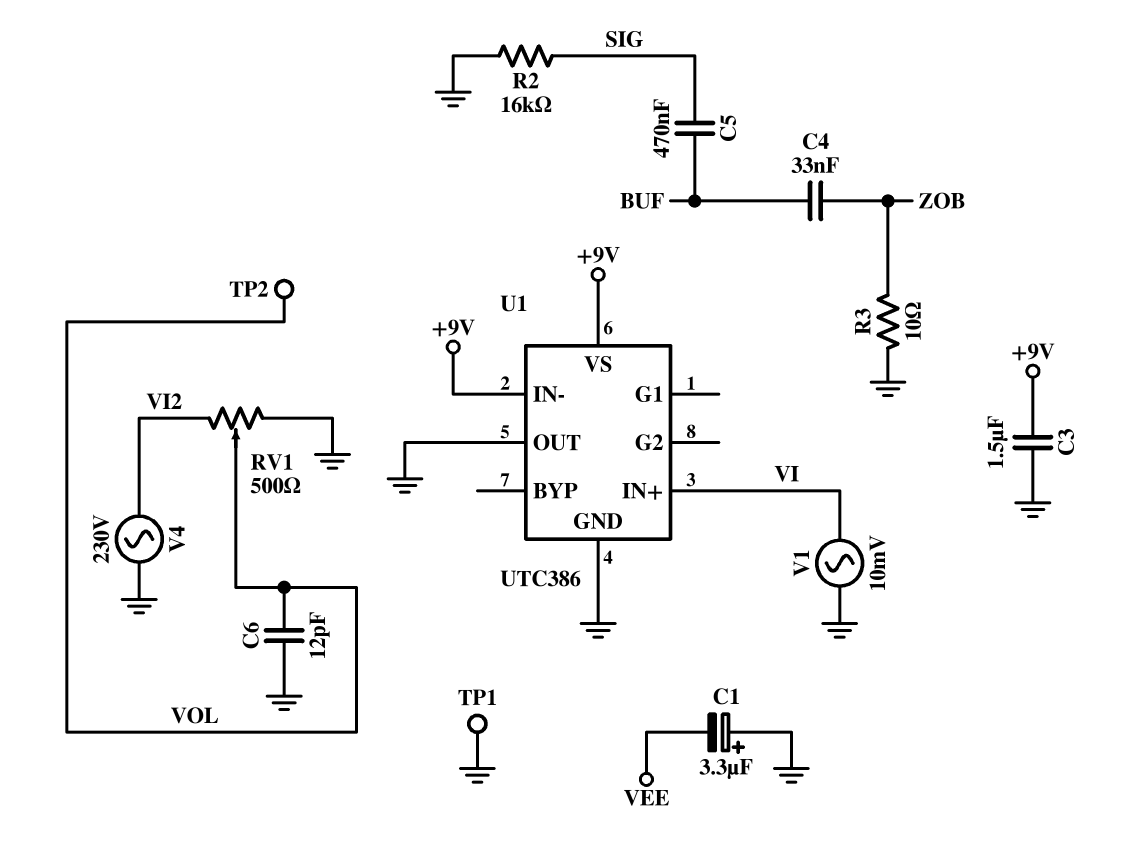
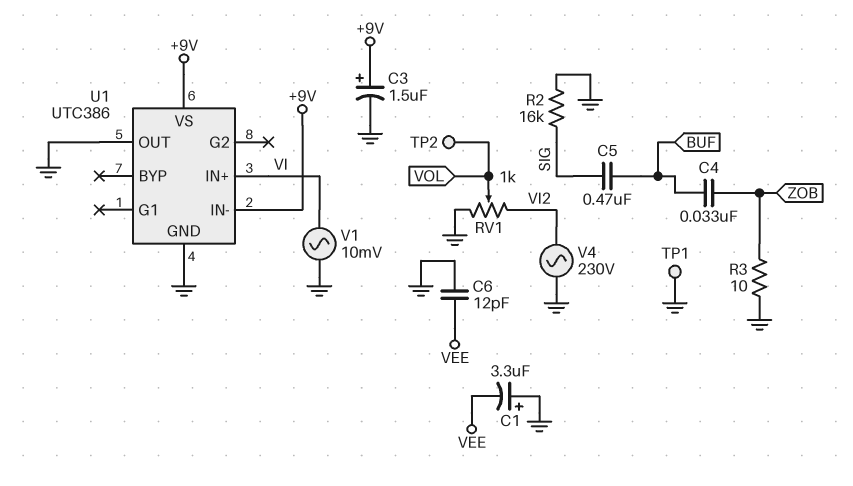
C3: 1.5uF (+9V, GND) -> 1.5uF (plus +9V, minus GND)
C6: 12pF (GND, VOL) -> 12pF (GND, VEE)
RV1: 500 (GND, VI2, wiper VOL) -> 1k (GND, VI2, wiper VOL)

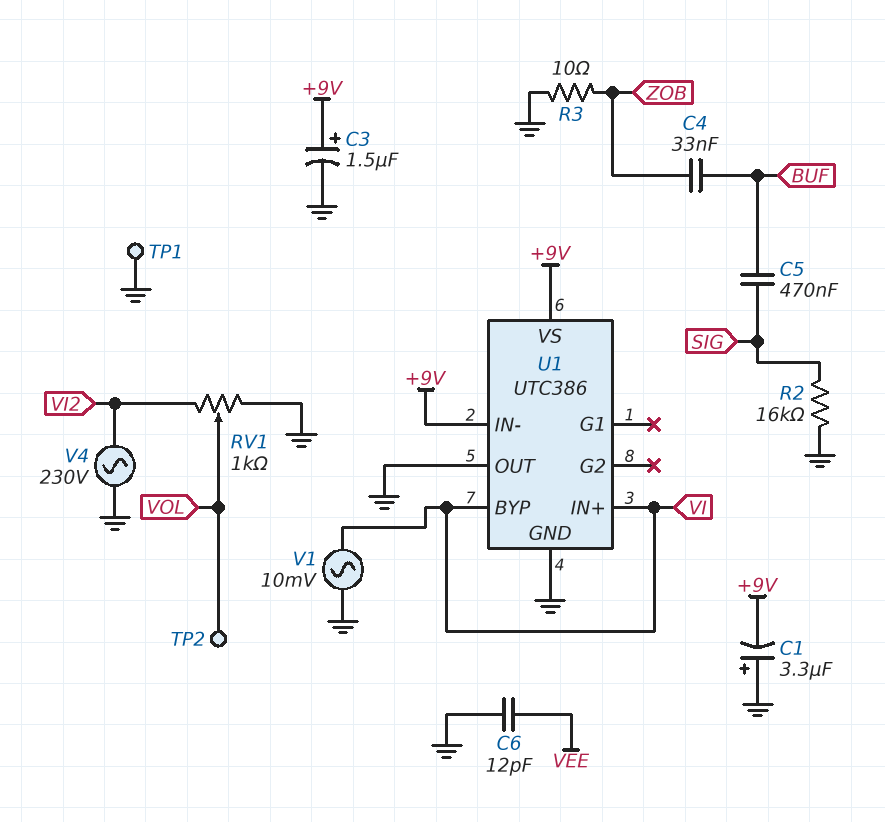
C1: 3.3uF (plus GND, minus VEE) -> 3.3uF (plus GND, minus +9V)
U1 pin BYP: none -> VI

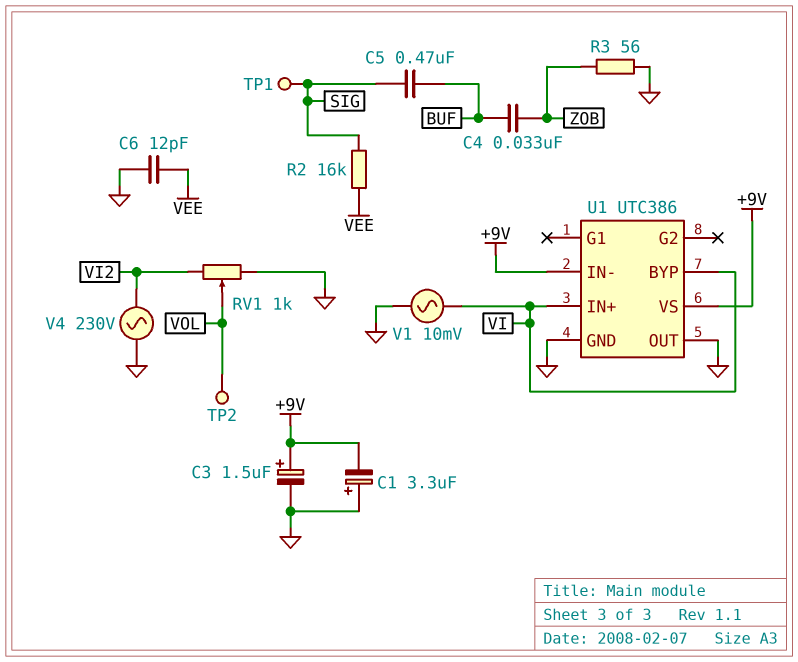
R2: 16k (GND, SIG) -> 16k (SIG, VEE)
R3: 10 (GND, ZOB) -> 56 (GND, ZOB)
TP1: test point (GND) -> test point (SIG)

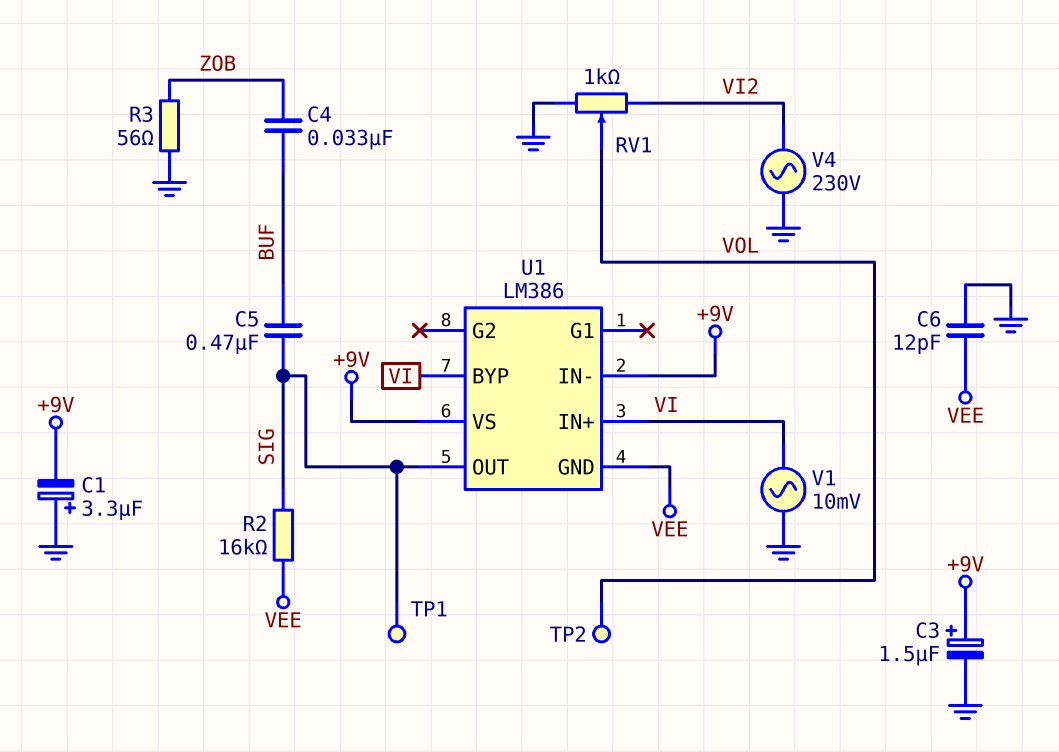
U1: UTC386 -> LM386
U1 pin GND: GND -> VEE
U1 pin OUT: GND -> SIG

